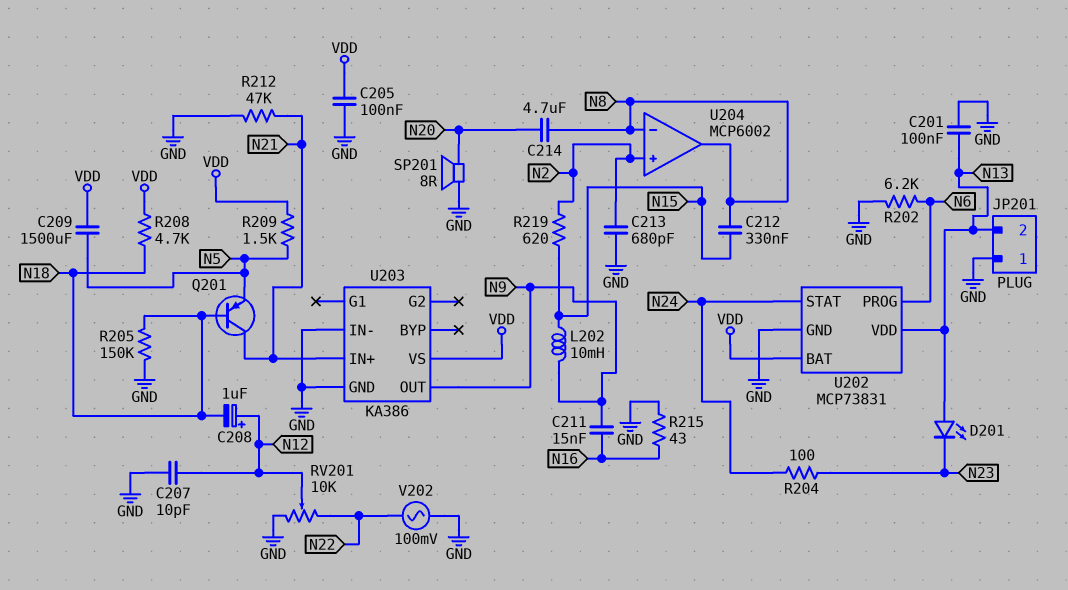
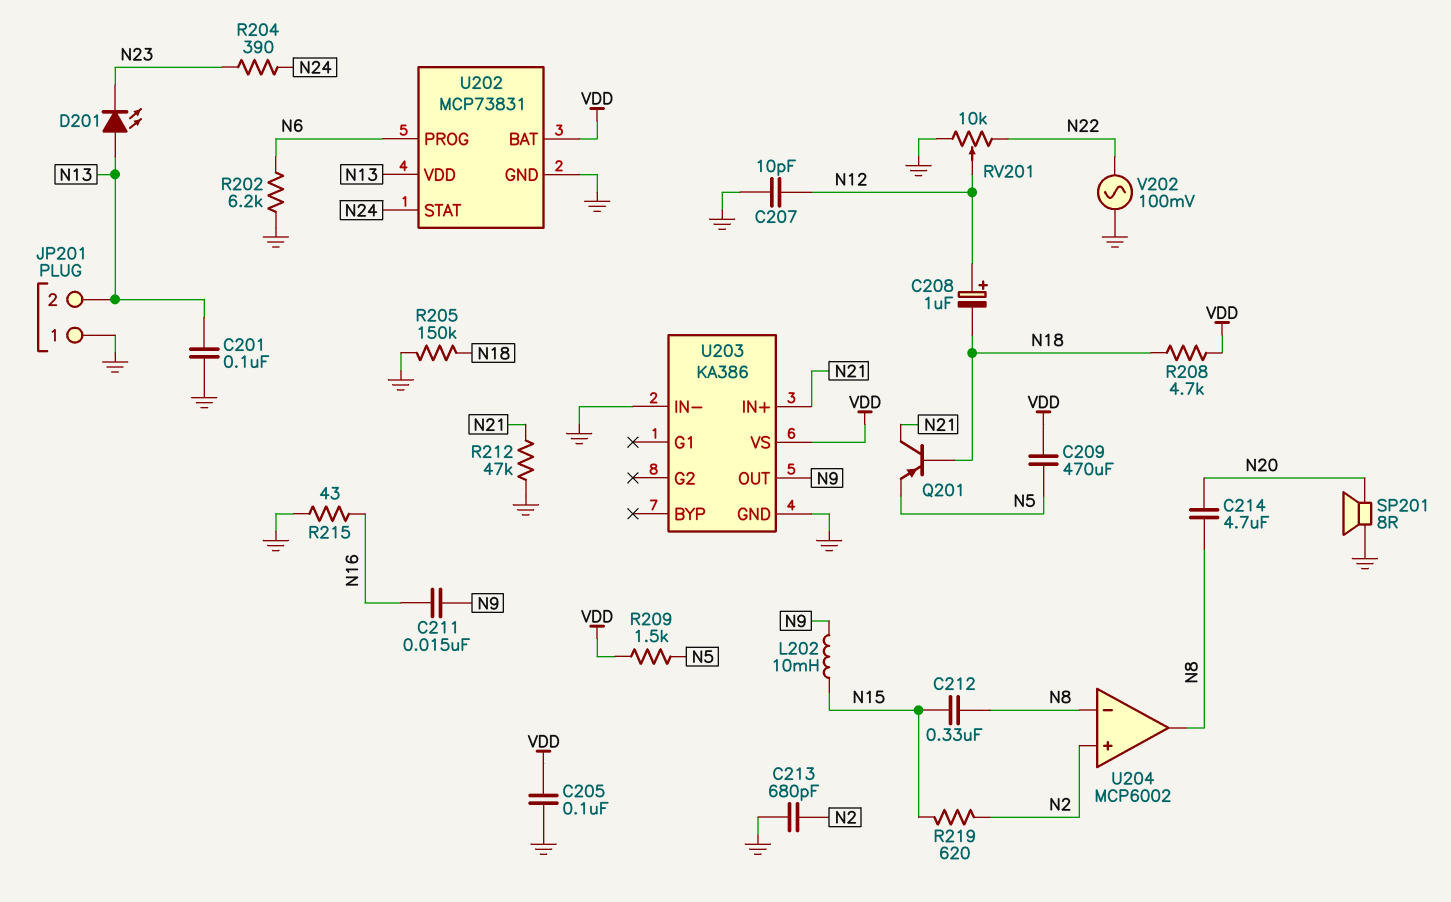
C209: 1500uF (N5, VDD) -> 470uF (N5, VDD)
R204: 100 (N23, N24) -> 390 (N23, N24)

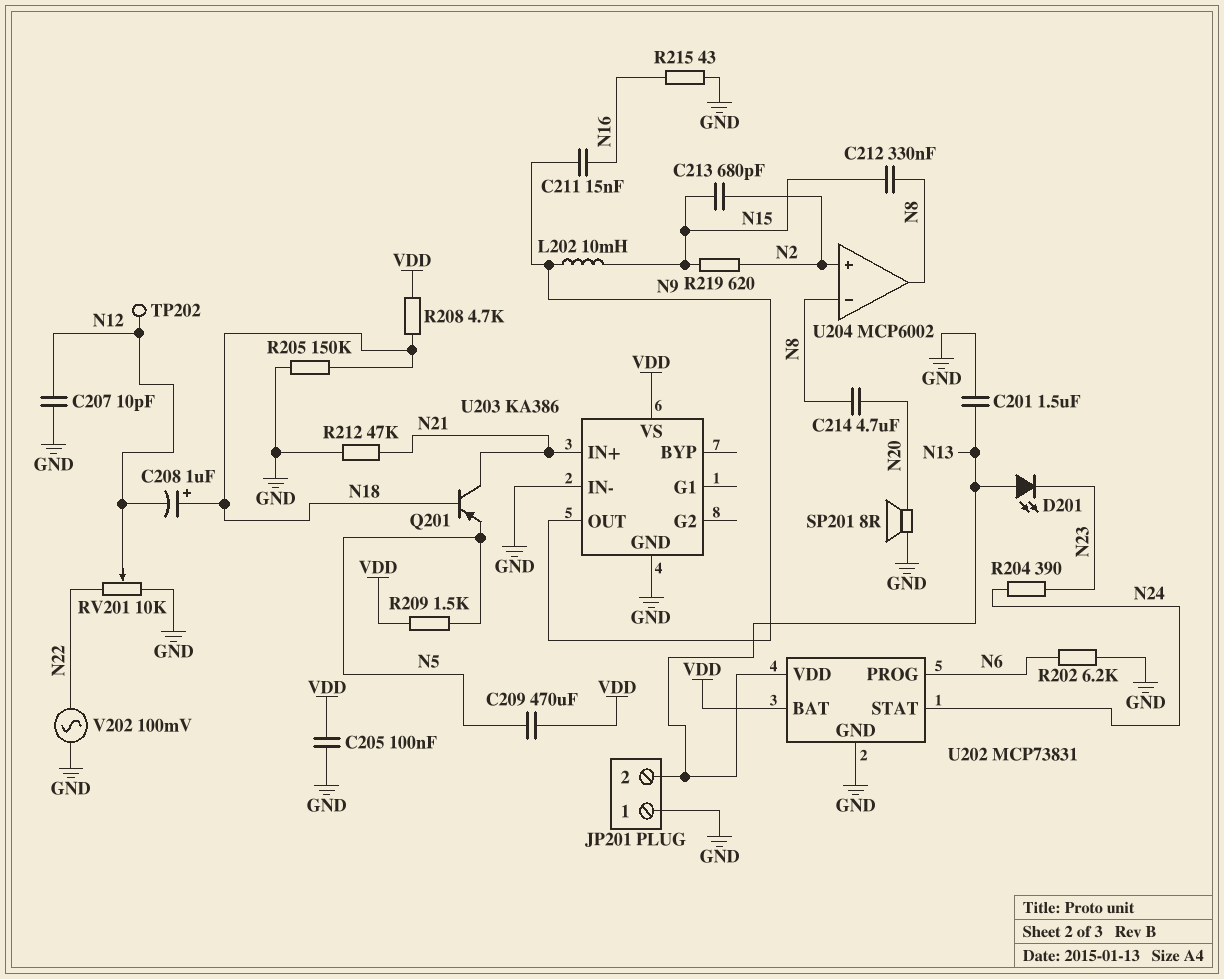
C201: 100nF (GND, N13) -> 1.5uF (GND, N13)
C208: 1uF (plus N12, minus N18) -> 1uF (plus N18, minus N12)
C213: 680pF (GND, N2) -> 680pF (N2, N15)
TP202: none -> test point (N12)

